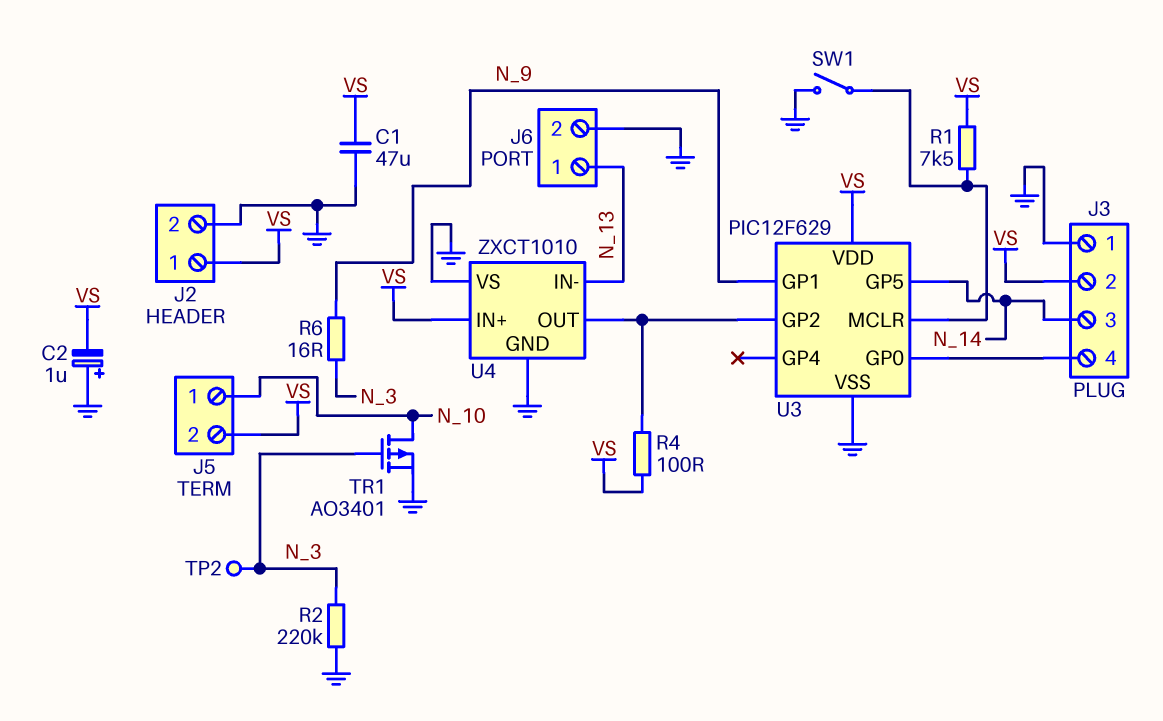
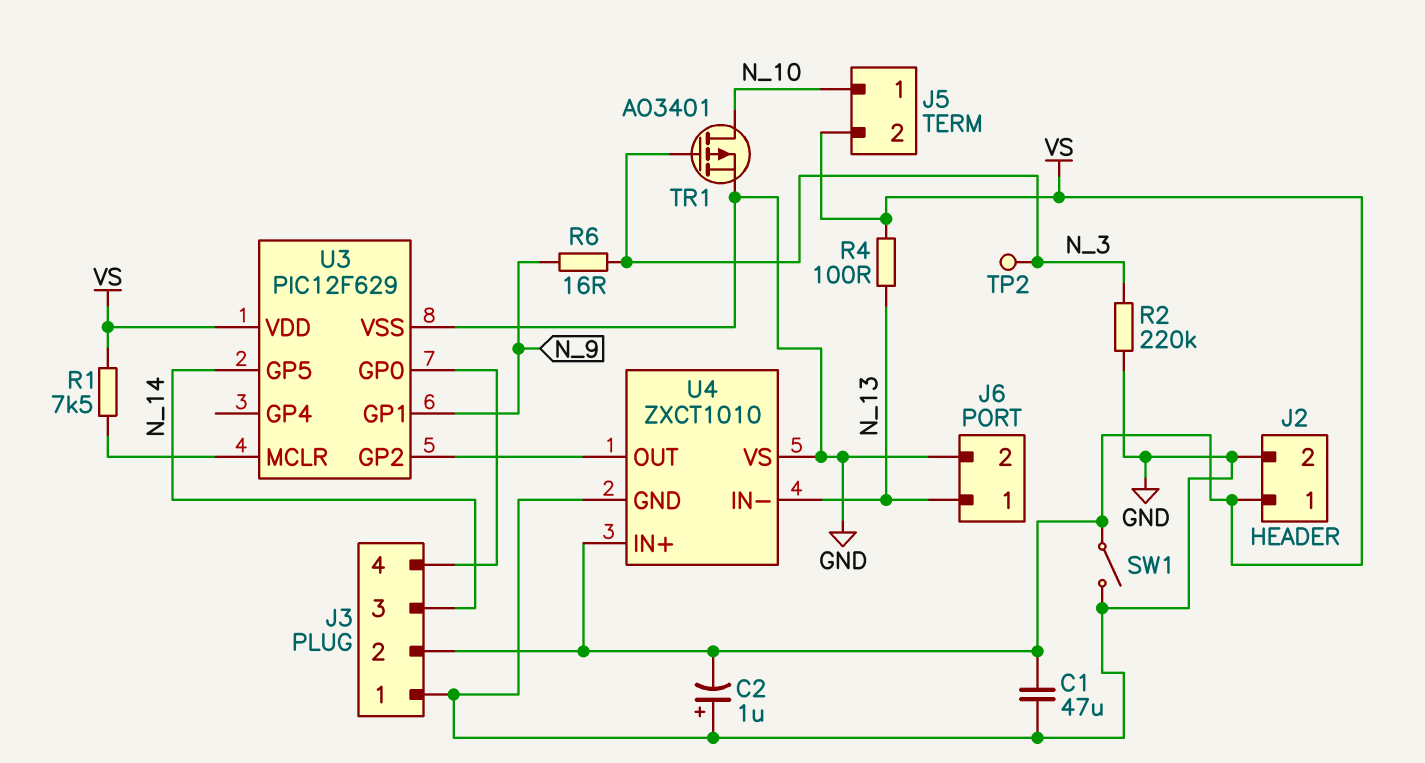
R4: 100 (U3/GP2, VS) -> 100 (N_13, VS)
SW1: switch (GND, U3/MCLR) -> switch (GND, VS)

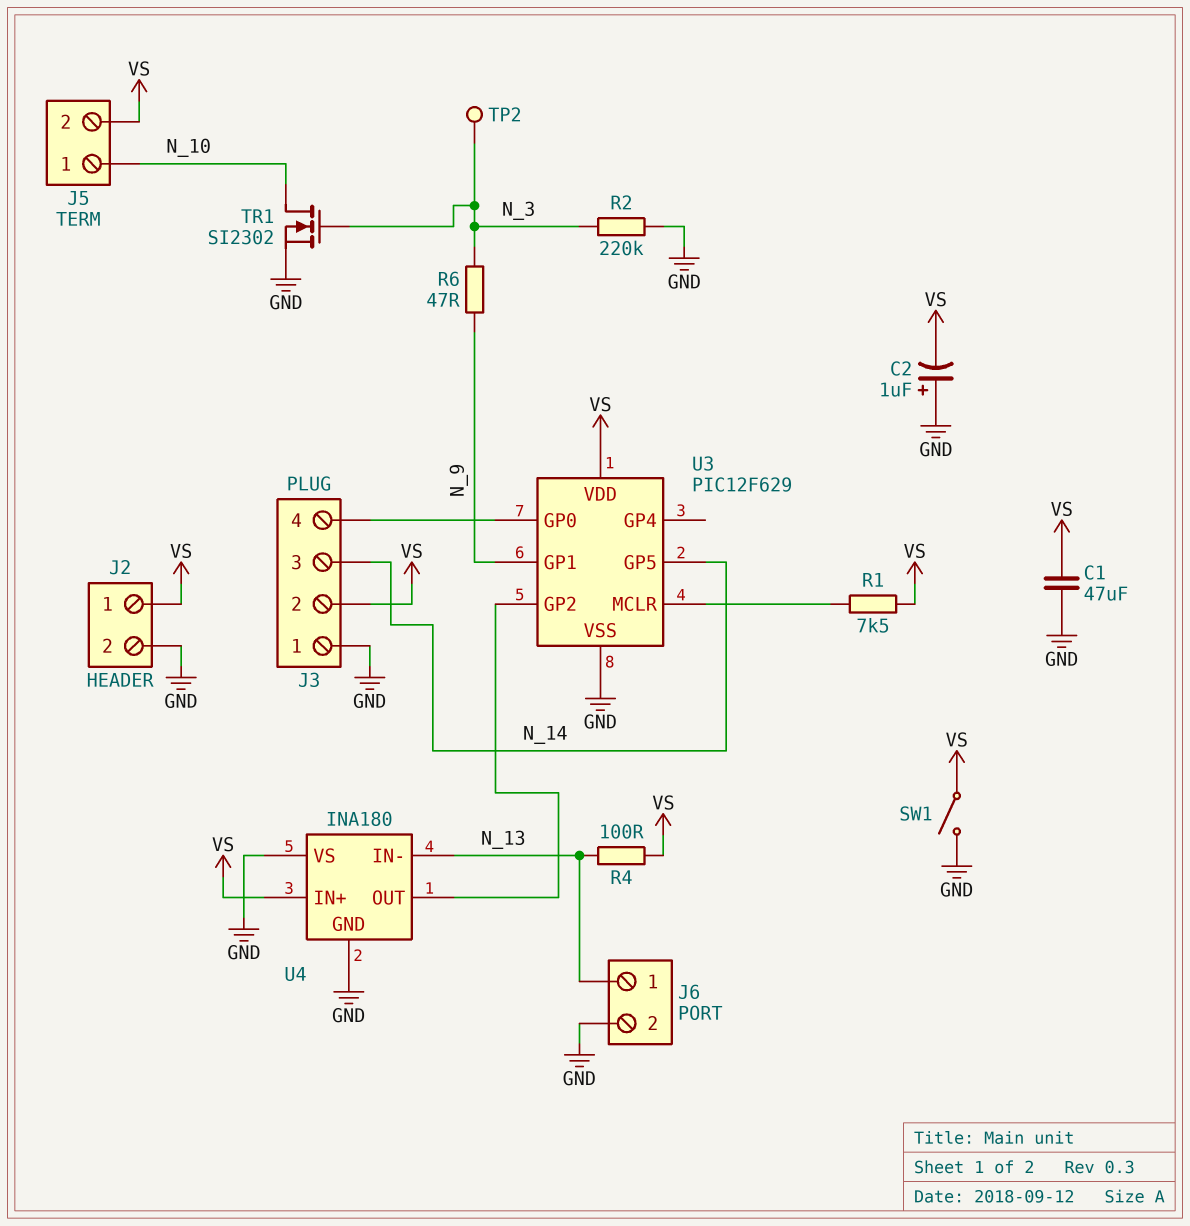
R6: 16 (N_3, N_9) -> 47 (N_3, N_9)
TR1: PMOS AO3401 (G N_3, D N_10, S GND) -> NMOS SI2302 (G N_3, D N_10, S GND)
U4: ZXCT1010 -> INA180

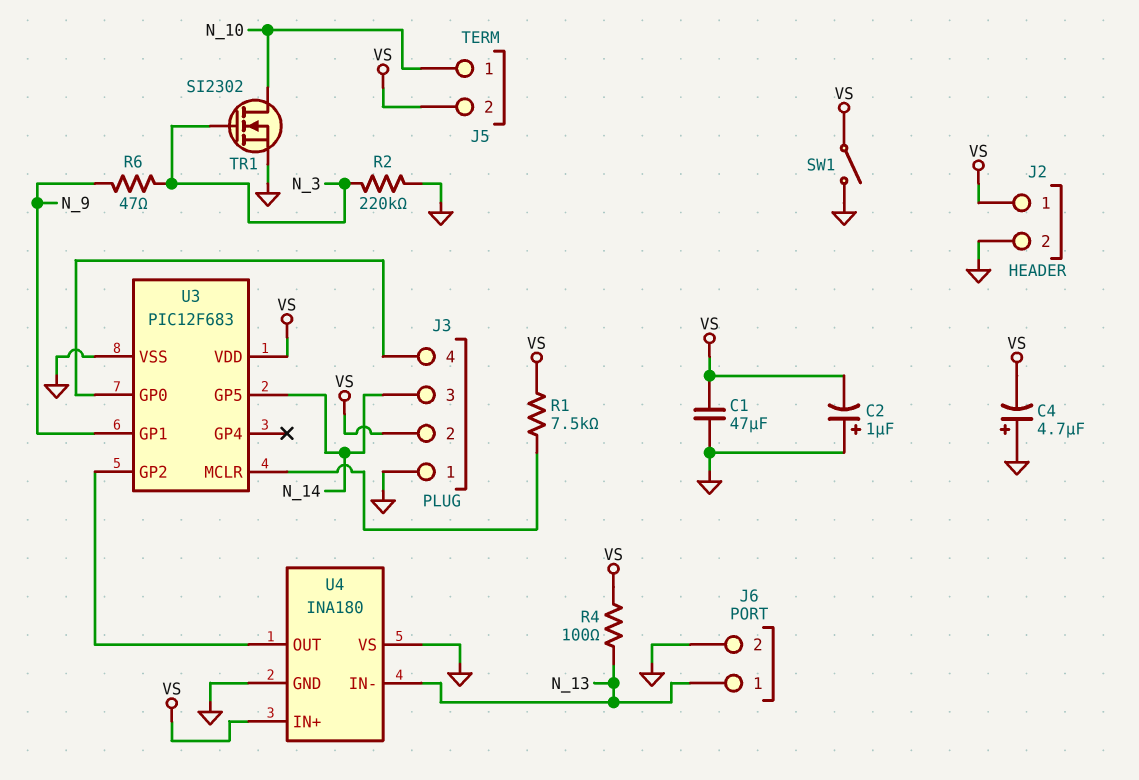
C4: none -> 4.7uF (plus GND, minus VS)
TP2: test point (N_3) -> none
U3: PIC12F629 -> PIC12F683

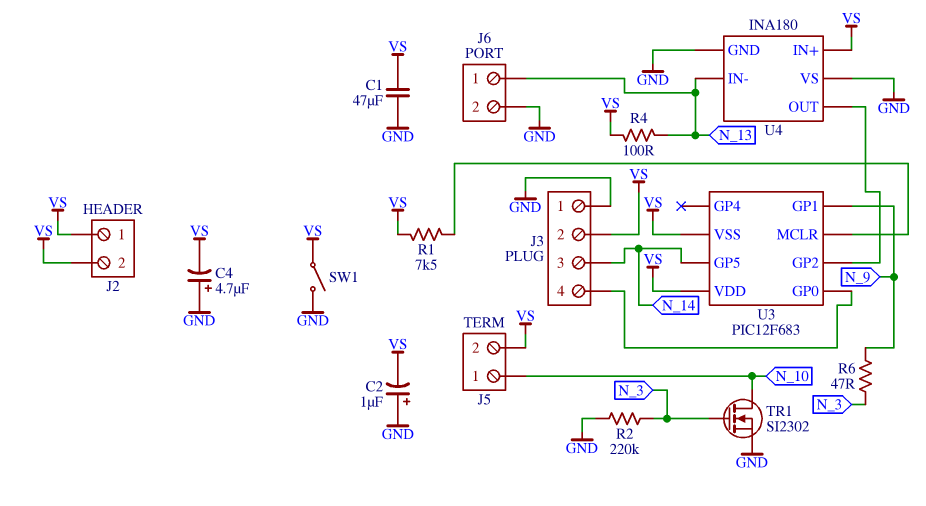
J2 pin 2: GND -> VS
U3 pin VSS: GND -> VS

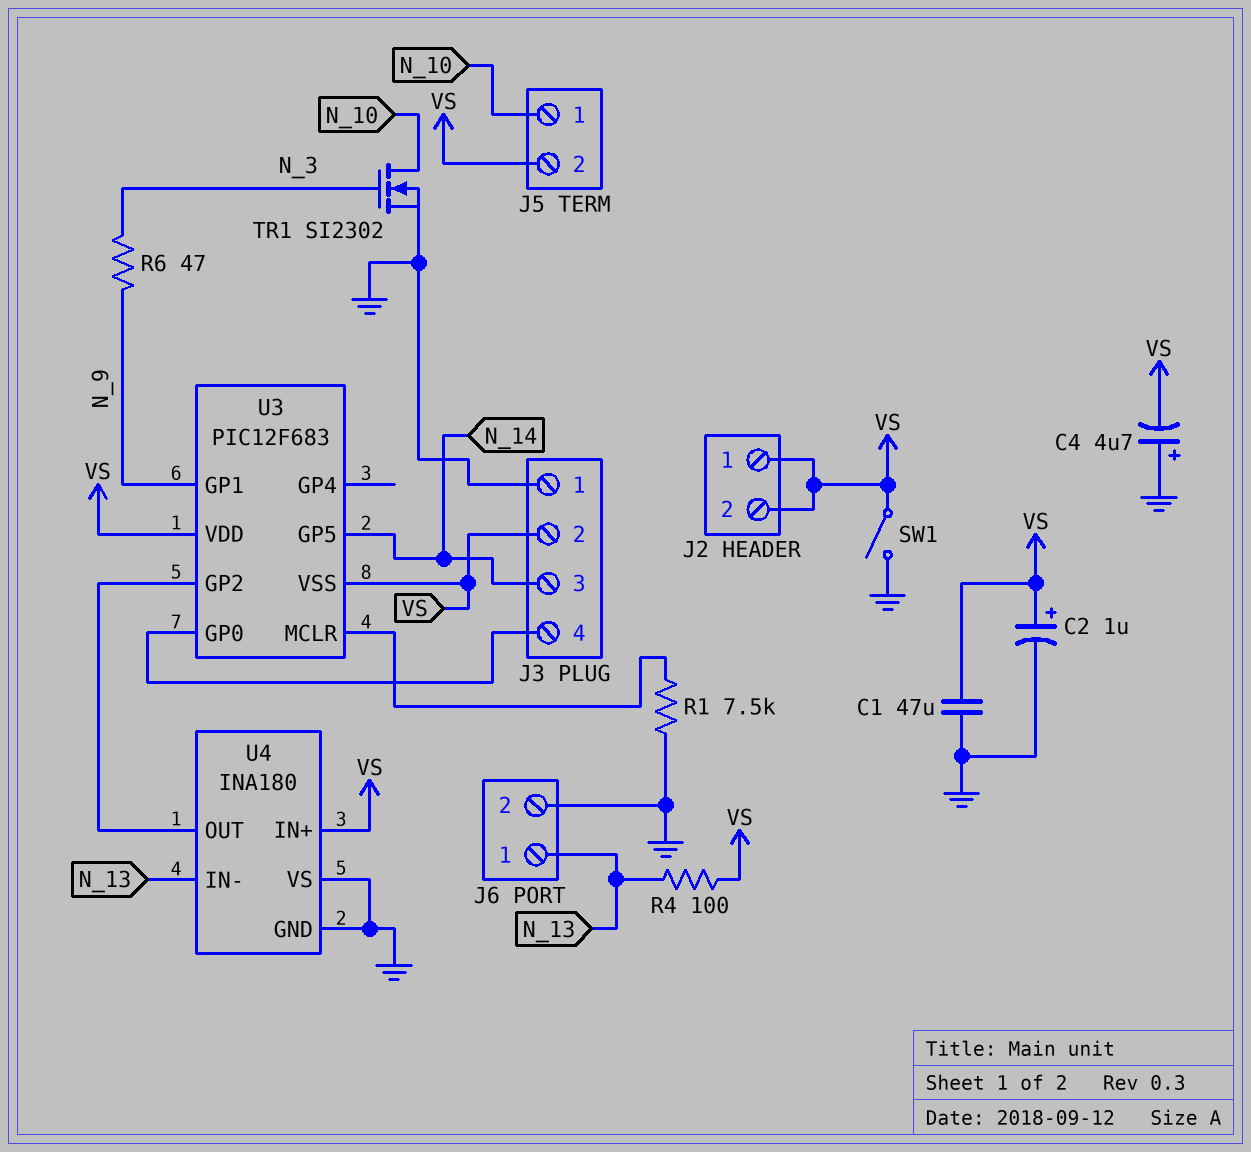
C2: 1uF (plus GND, minus VS) -> 1uF (plus VS, minus GND)
R1: 7.5k (U3/MCLR, VS) -> 7.5k (GND, U3/MCLR)
R2: 220k (GND, N_3) -> none

